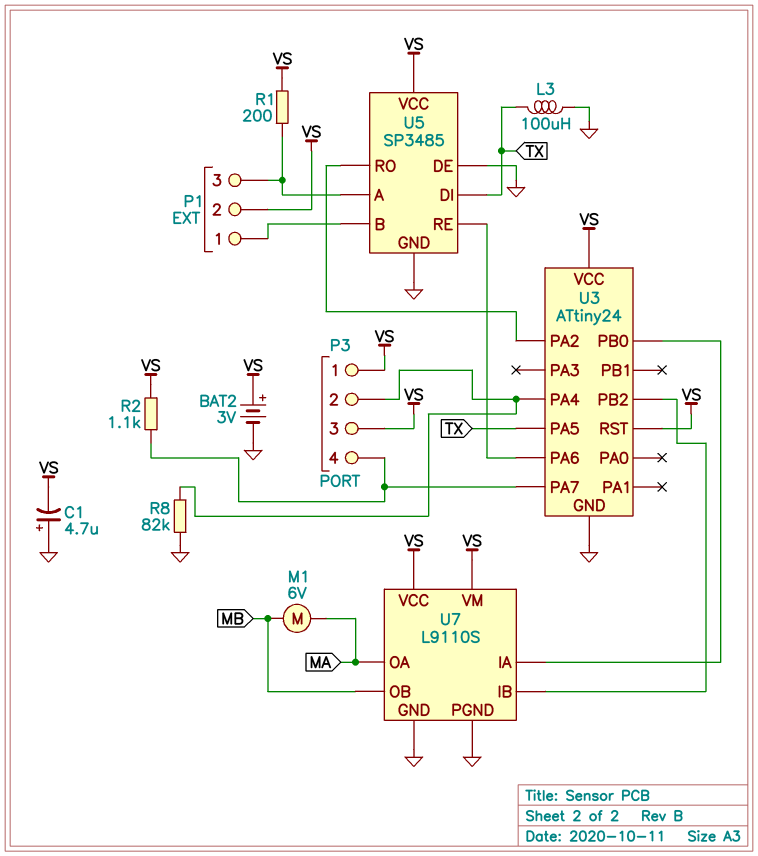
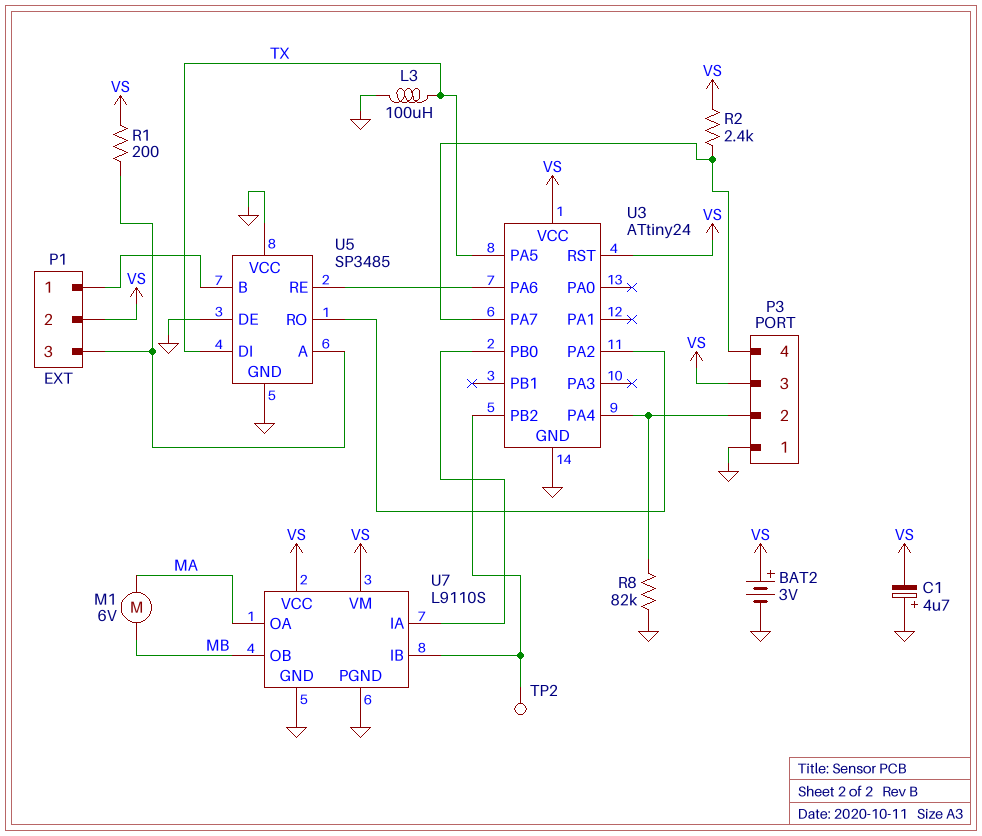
P3 pin 1: VS -> GND
R2: 1.1k (P3/4, VS) -> 2.4k (P3/4, VS)
TP2: none -> test point (U3/PB2)
U5 pin VCC: VS -> GND

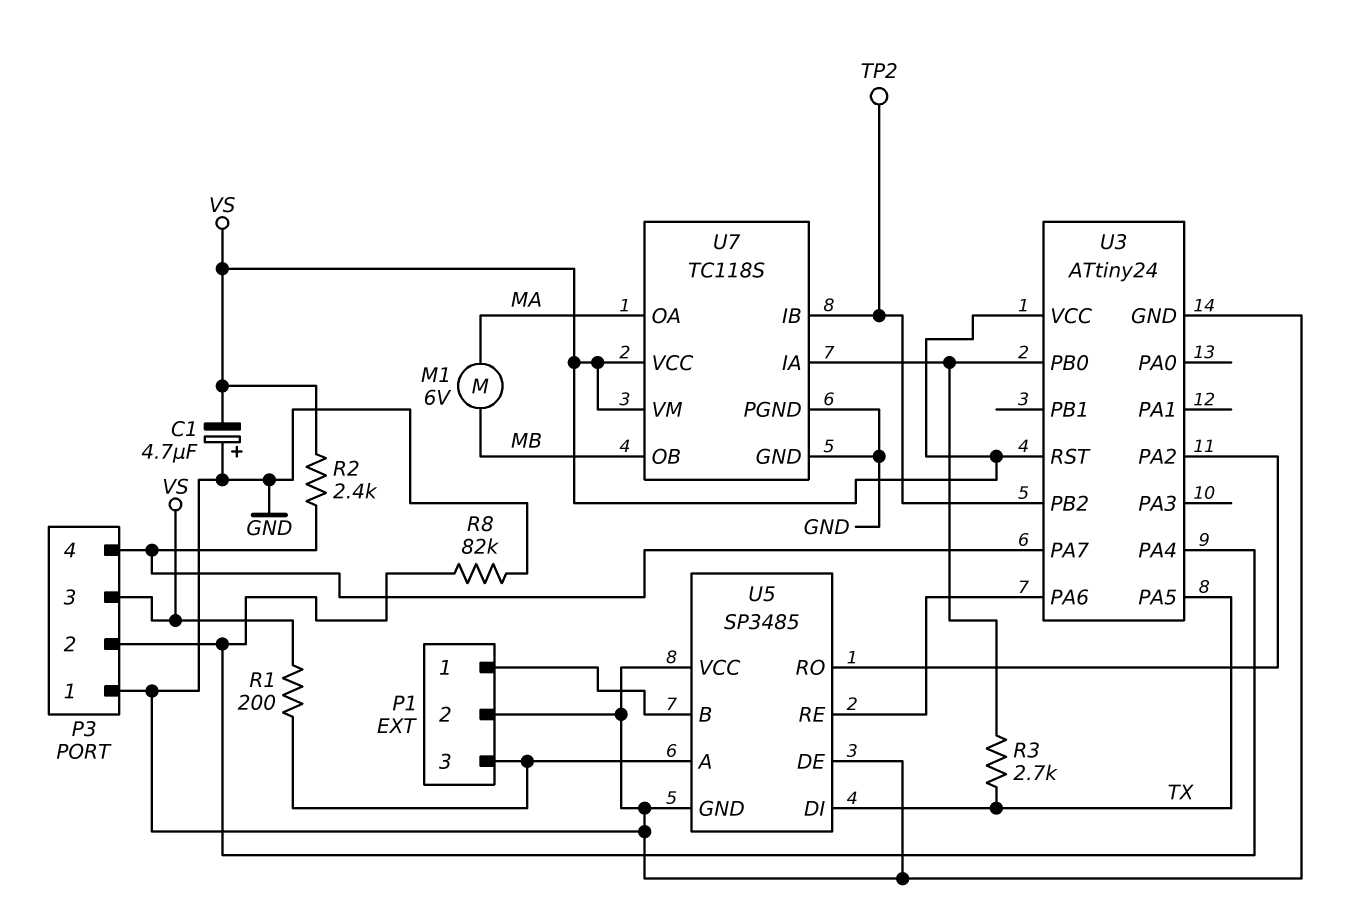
BAT2: 3V (plus VS, minus GND) -> none
L3: 100uH (GND, TX) -> none
P1 pin 2: VS -> GND
R3: none -> 2.7k (TX, U3/PB0)
U7: L9110S -> TC118S

